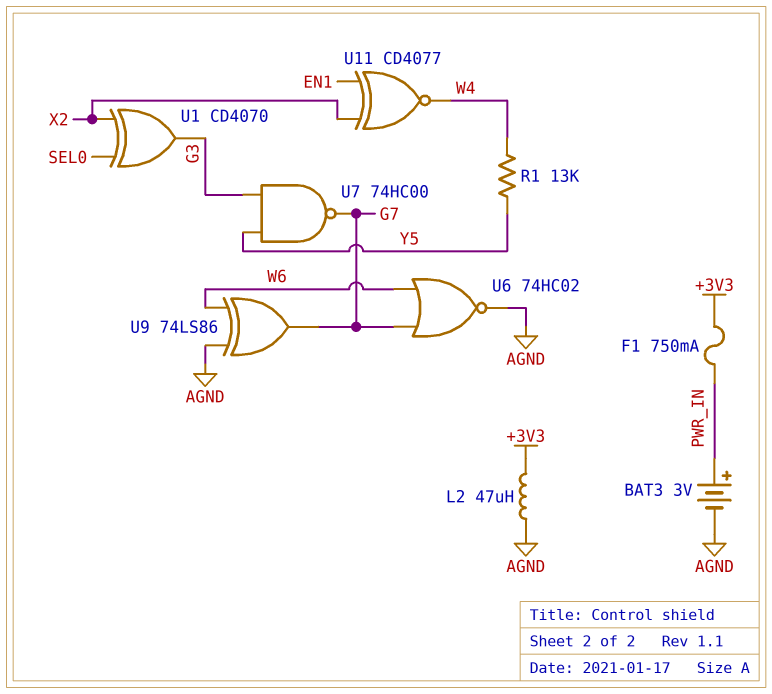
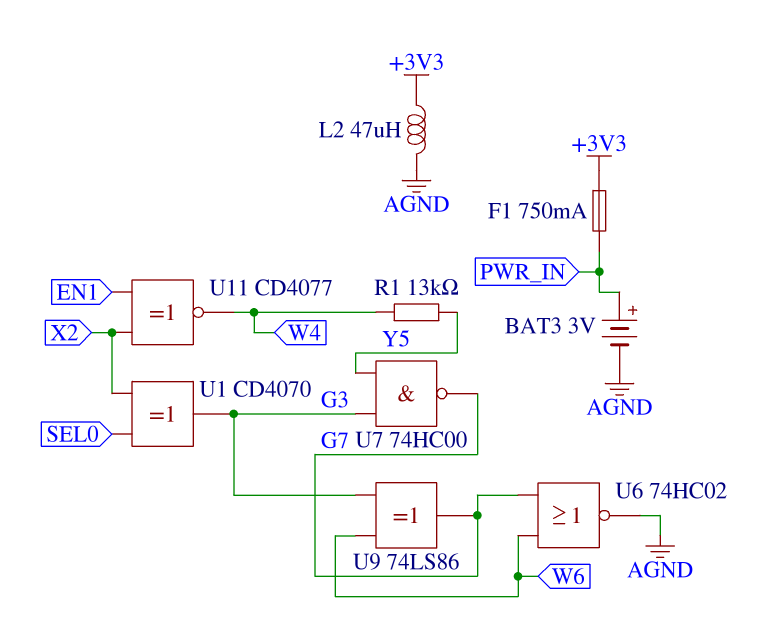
U9: XOR 74LS86 (in AGND, in W6, out G7) -> XOR 74LS86 (in G3, in W6, out G7)

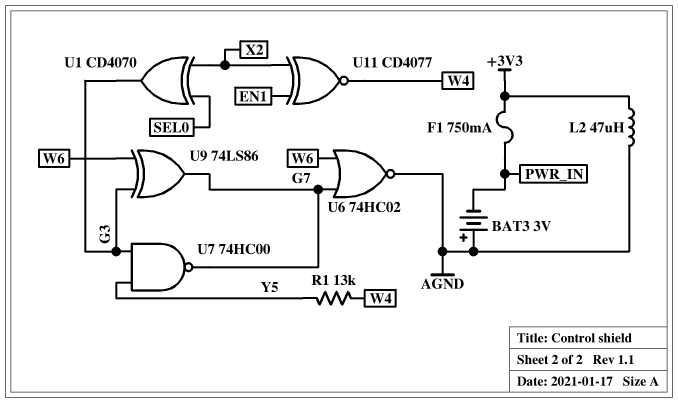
BAT3: 3V (plus PWR_IN, minus AGND) -> 3V (plus AGND, minus PWR_IN)

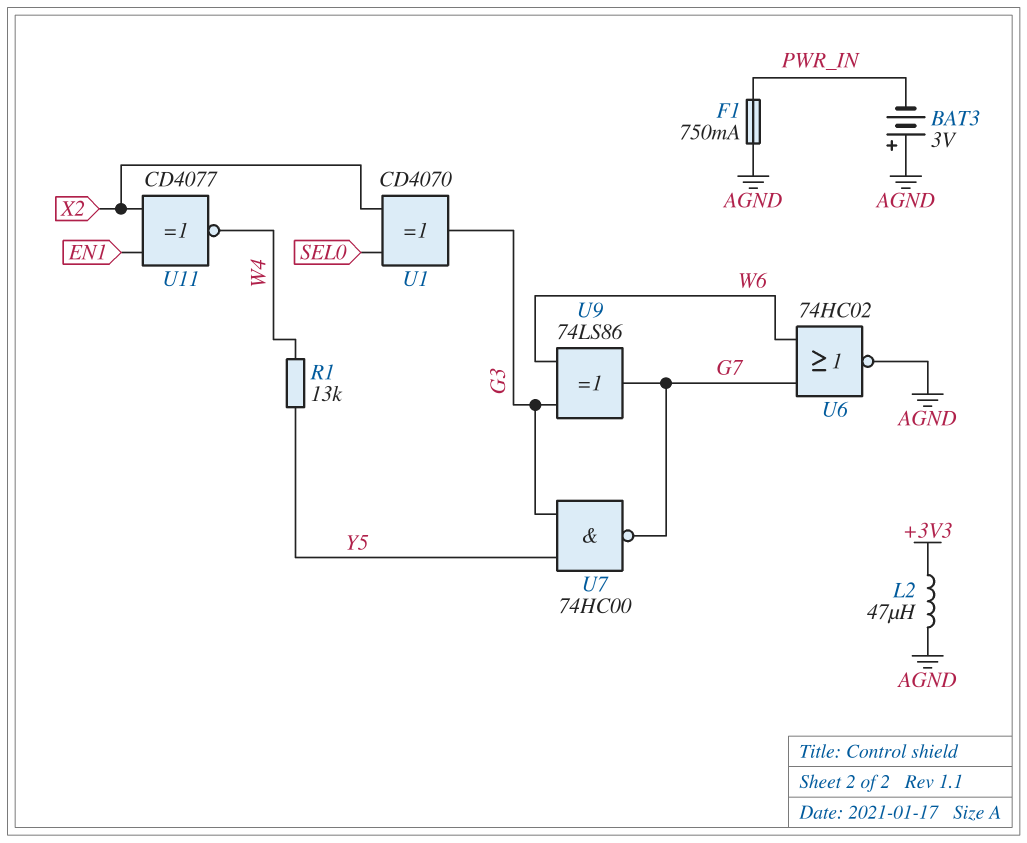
F1: 750mA (+3V3, PWR_IN) -> 750mA (AGND, PWR_IN)

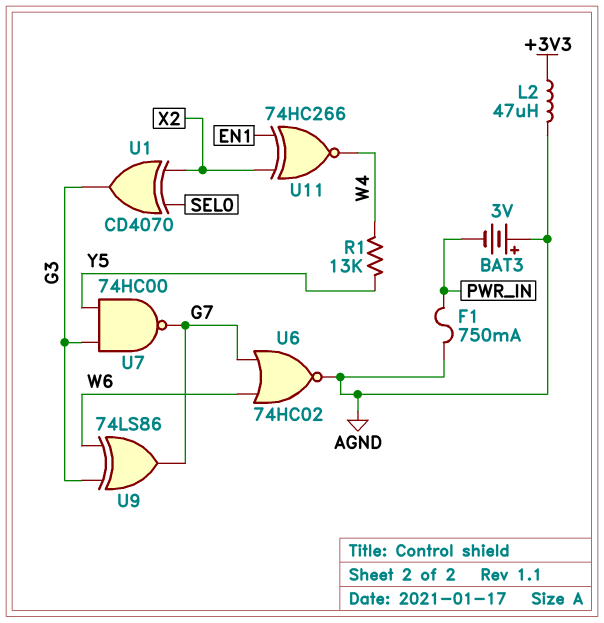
U11: XNOR CD4077 (in EN1, in X2, out W4) -> XNOR 74HC266 (in EN1, in X2, out W4)

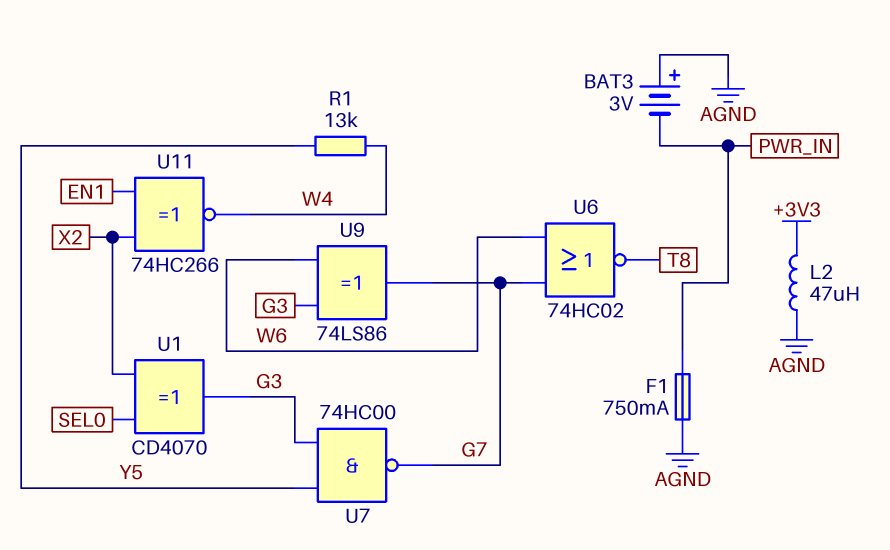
U6: NOR 74HC02 (in G7, in W6, out AGND) -> NOR 74HC02 (in G7, in W6, out T8)

